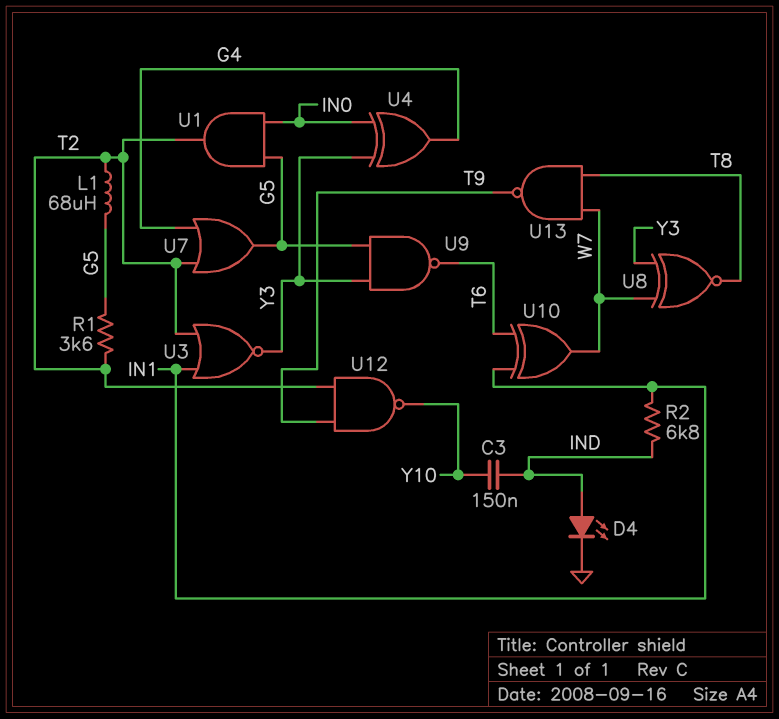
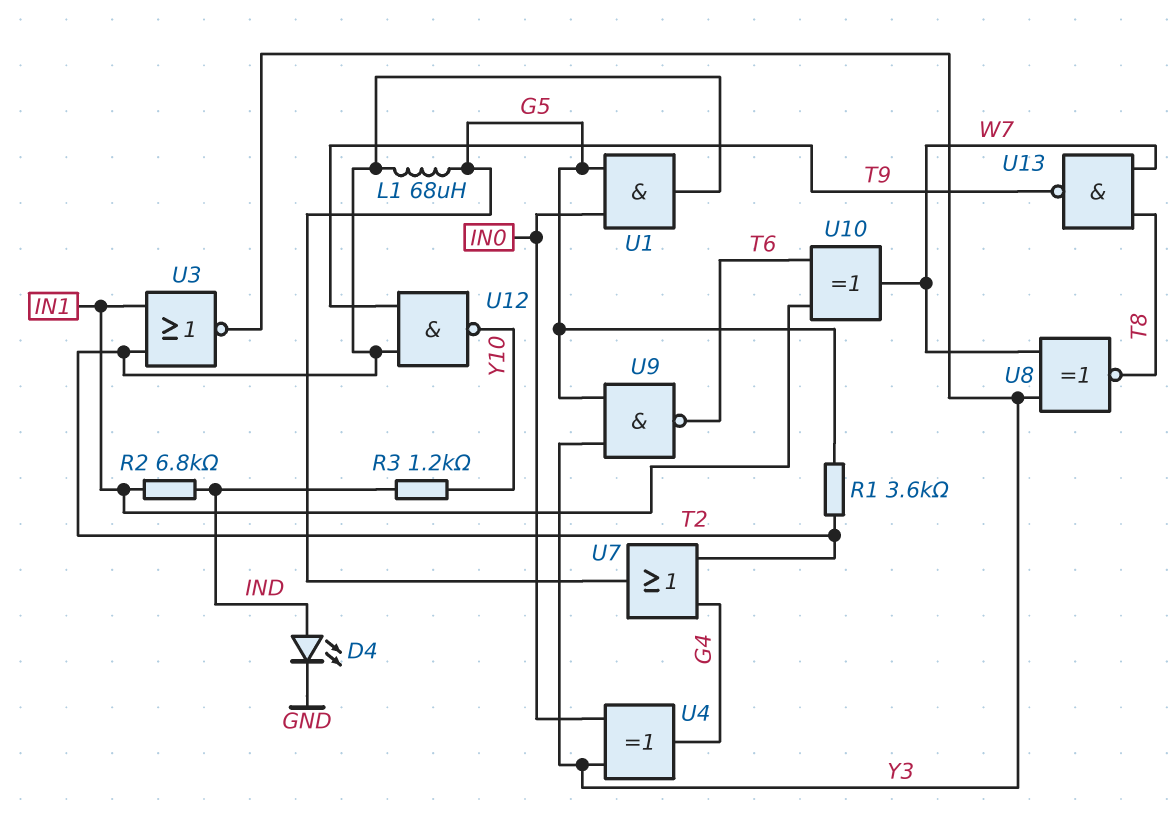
C3: 150nF (IND, Y10) -> none
R3: none -> 1.2k (IND, Y10)

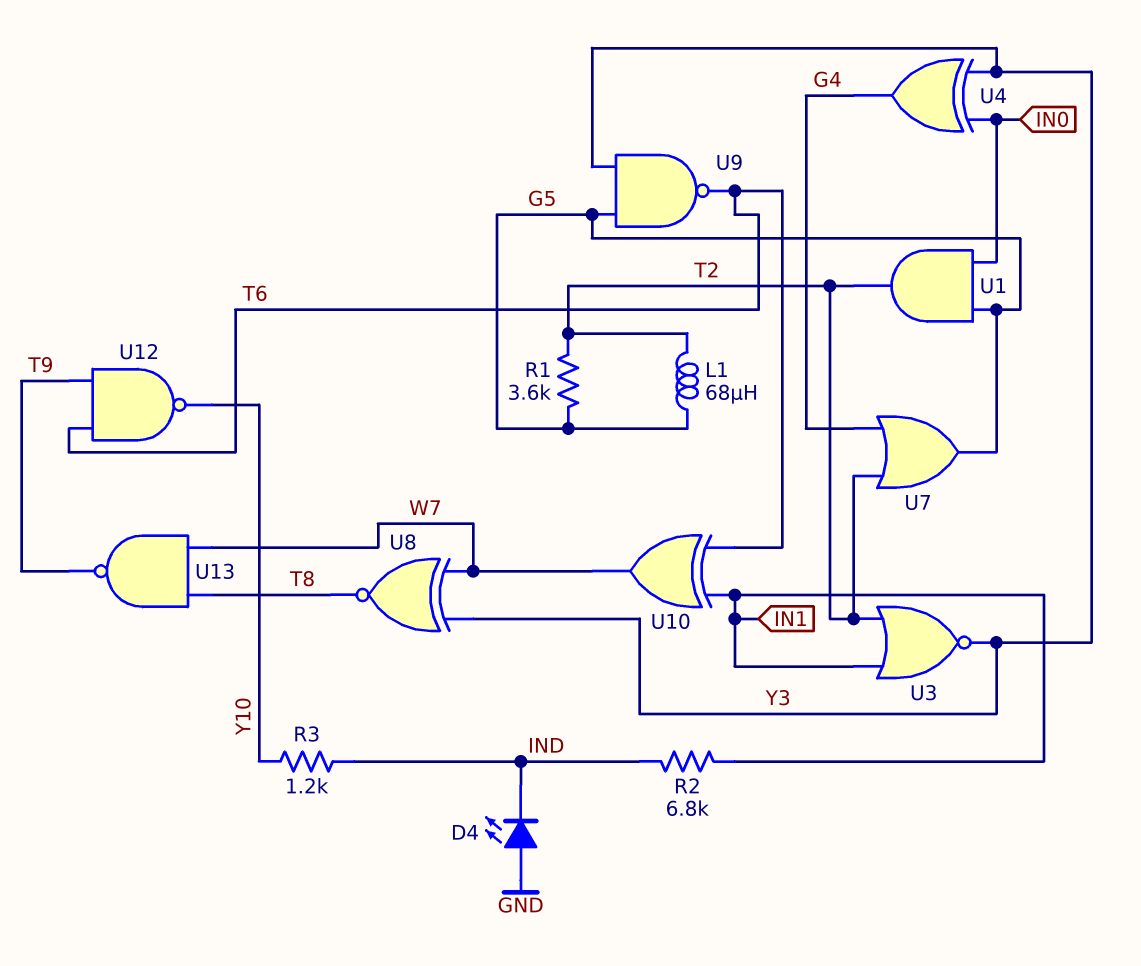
D4: LED (A IND, K GND) -> LED (A GND, K IND)
U12: NAND (in T2, in T9, out Y10) -> NAND (in T6, in T9, out Y10)

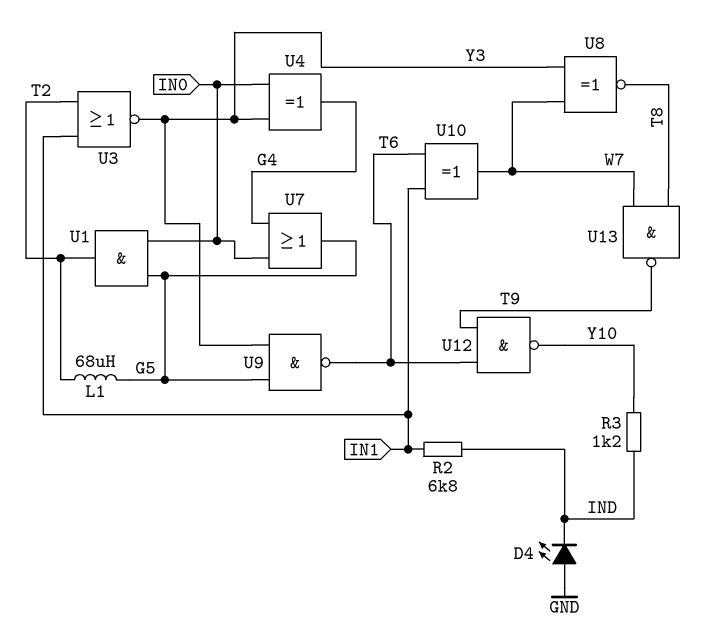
R1: 3.6k (G5, T2) -> none
U7: OR (in G4, in T2, out G5) -> OR (in G4, in IN0, out G5)

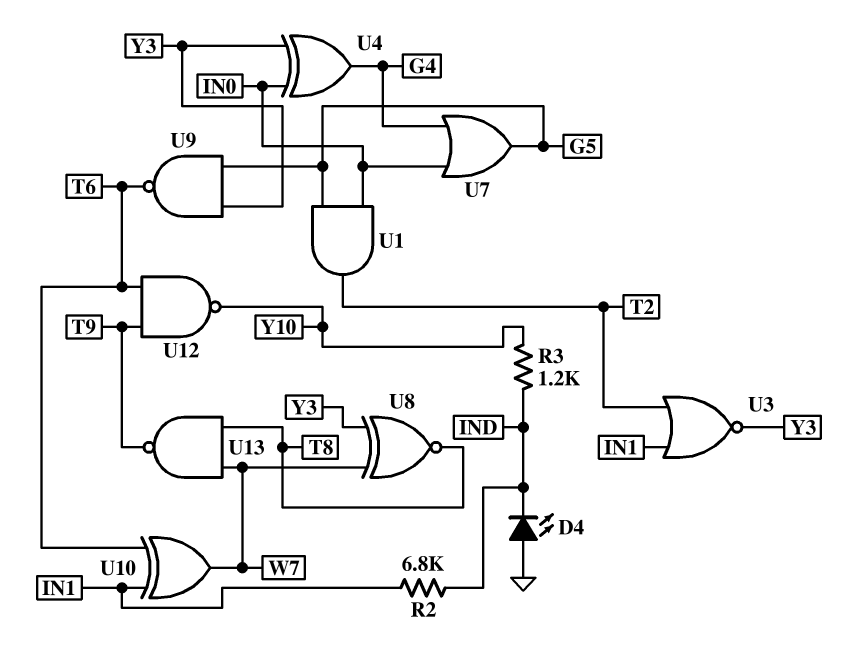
L1: 68uH (G5, T2) -> none

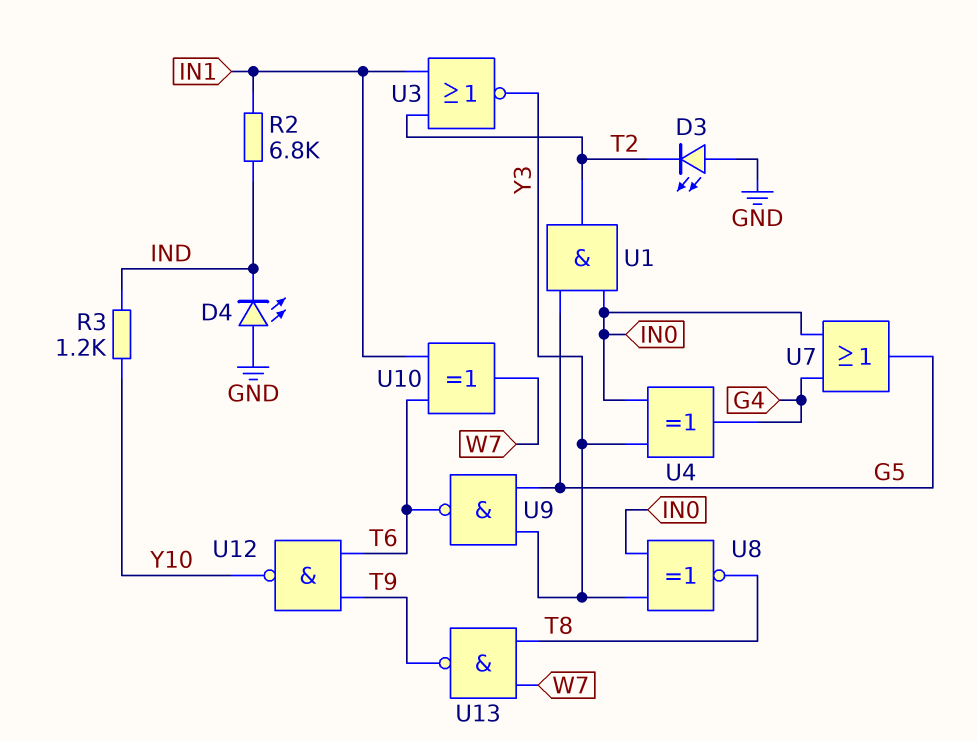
D3: none -> LED (A GND, K T2)
U8: XNOR (in W7, in Y3, out T8) -> XNOR (in IN0, in Y3, out T8)

